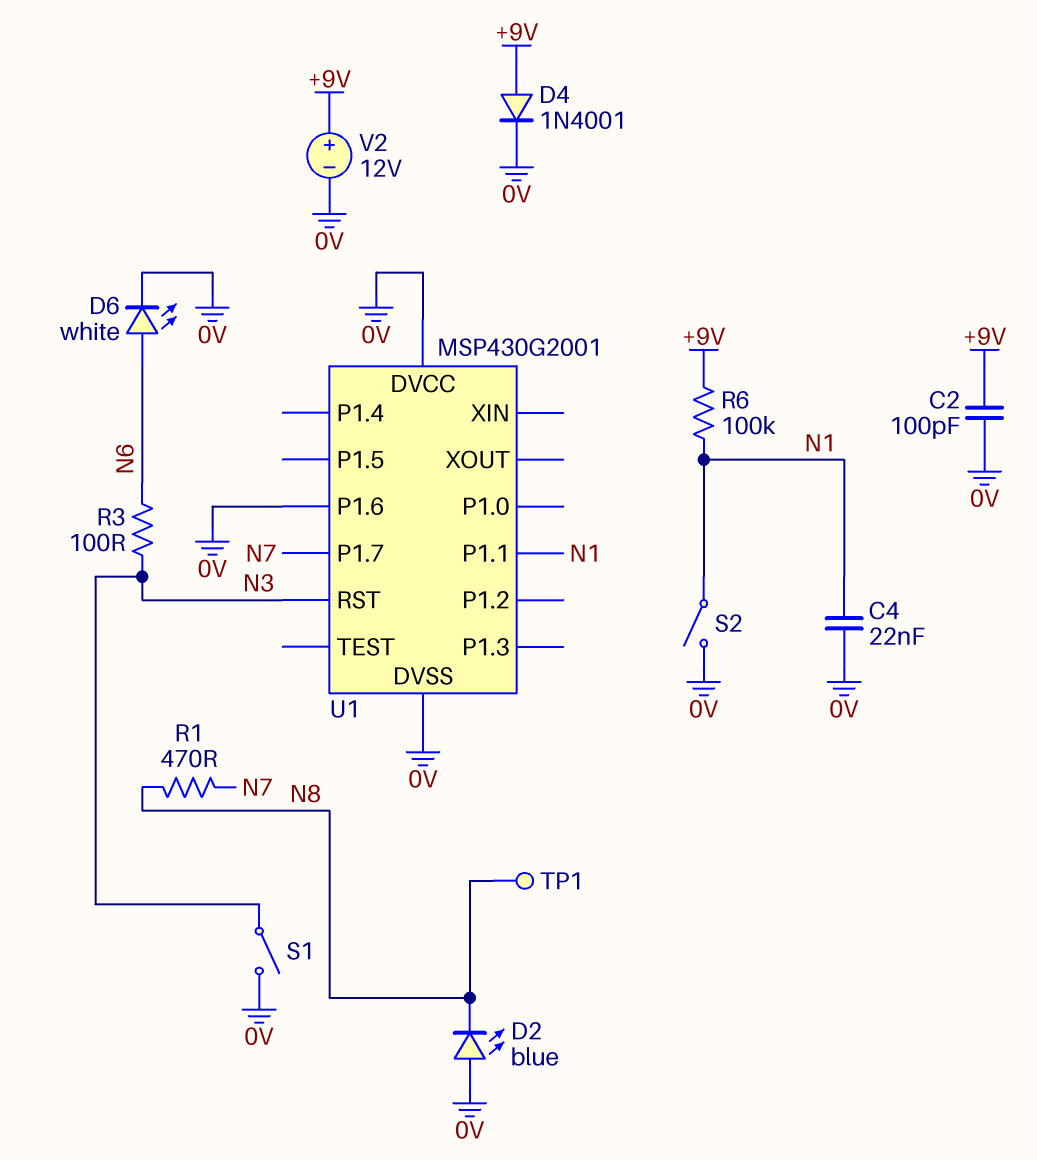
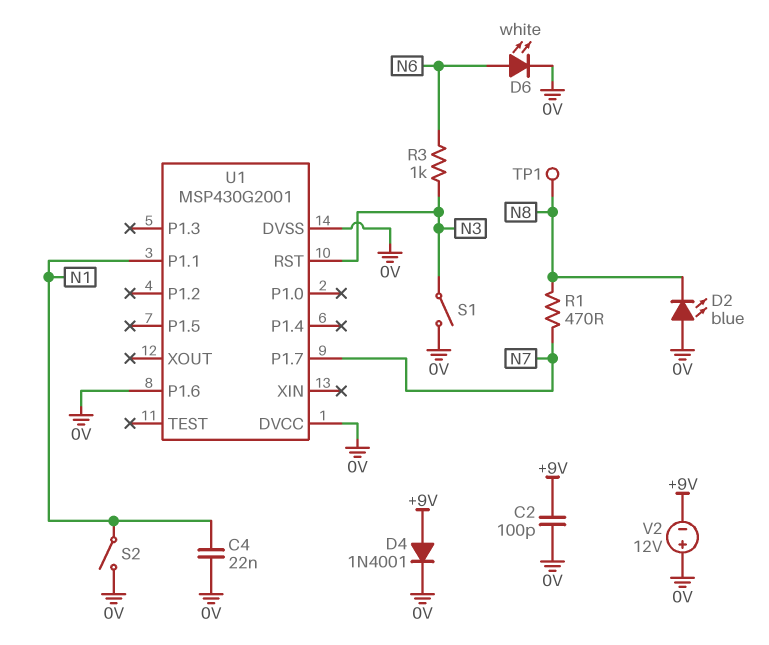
R3: 100 (N3, N6) -> 1k (N3, N6)
R6: 100k (+9V, N1) -> none
V2: 12V (plus +9V, minus 0V) -> 12V (plus 0V, minus +9V)

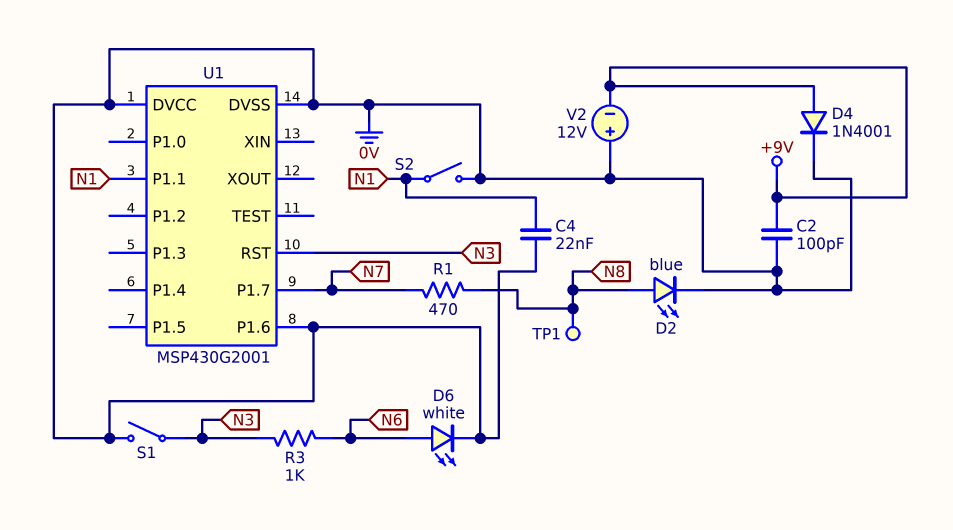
D2: LED blue (A 0V, K N8) -> LED blue (A N8, K 0V)

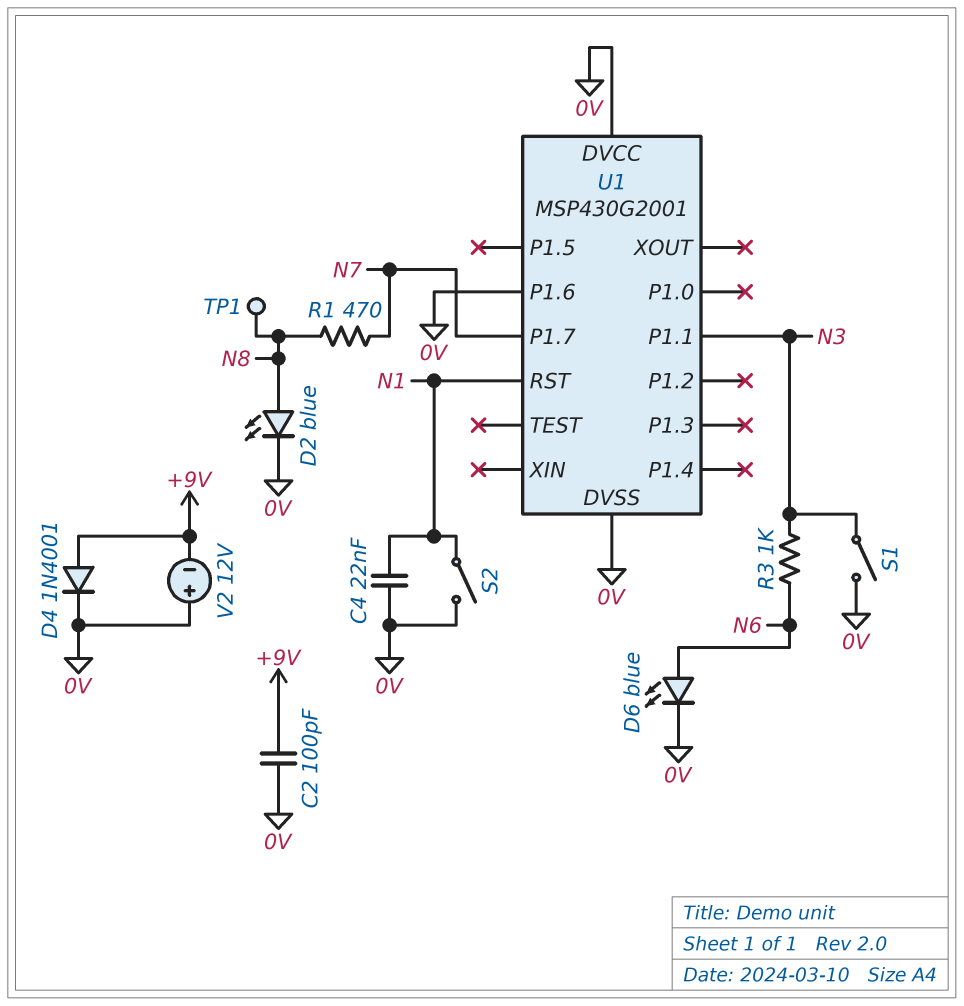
D6: LED white (A N6, K 0V) -> LED blue (A N6, K 0V)
U1 pin P1.1: N1 -> N3
U1 pin RST: N3 -> N1

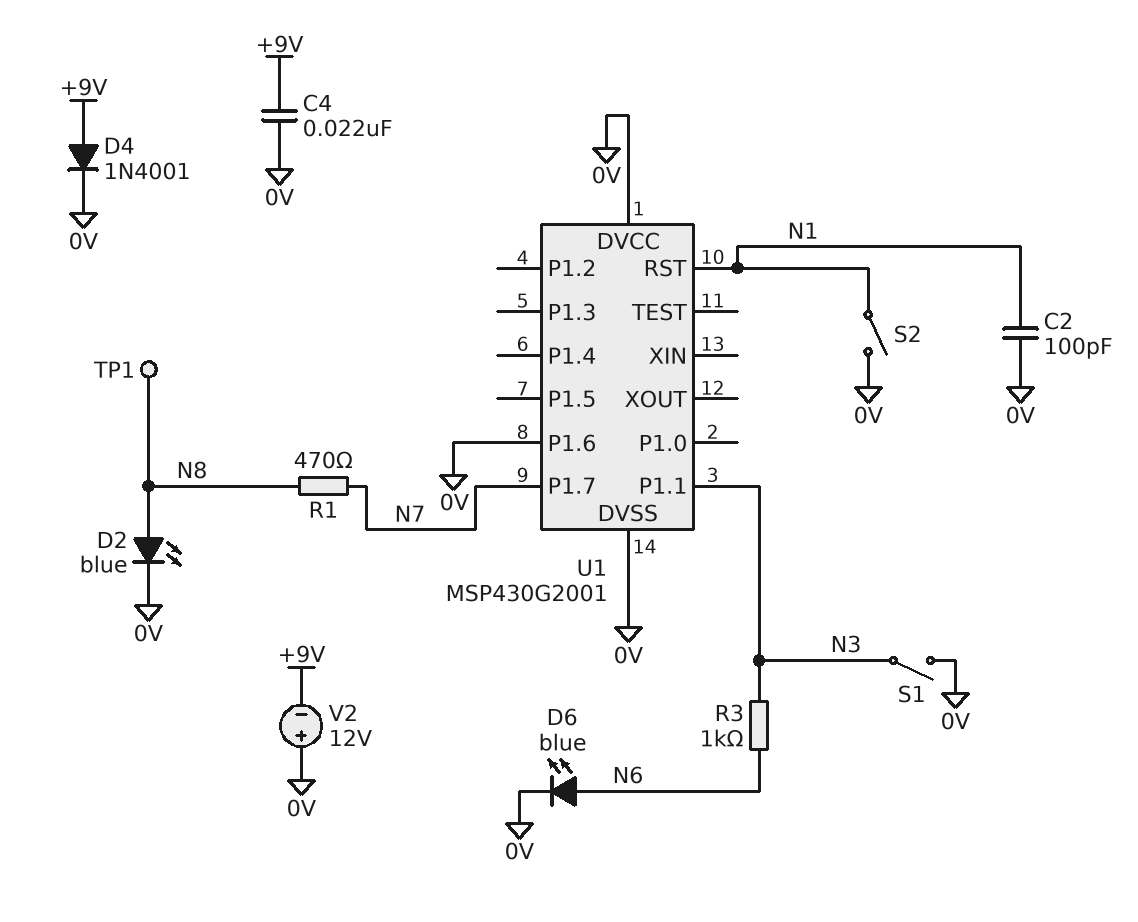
C2: 100pF (+9V, 0V) -> 100pF (0V, N1)
C4: 22nF (0V, N1) -> 22nF (+9V, 0V)

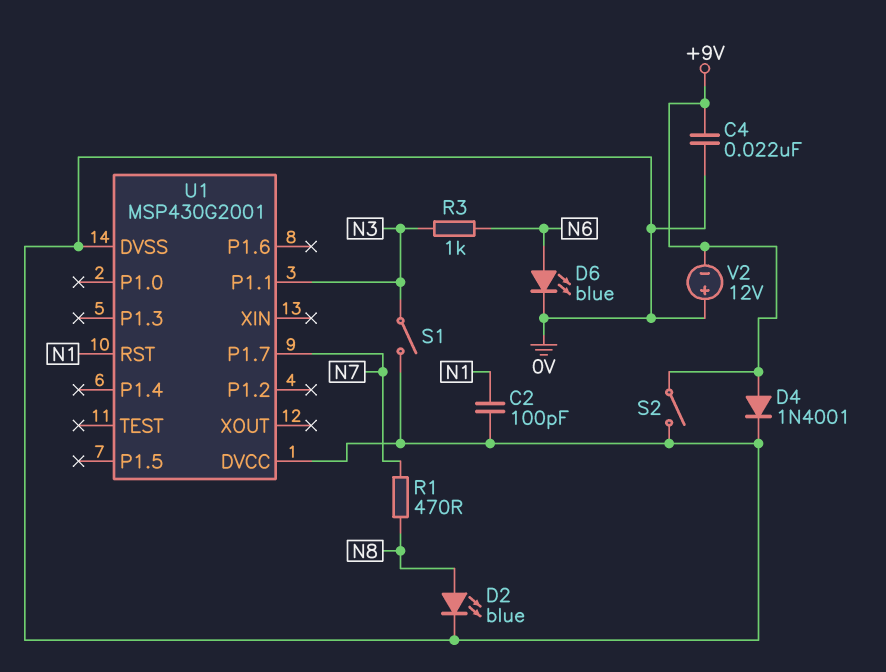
S2: switch (0V, N1) -> switch (+9V, 0V)
TP1: test point (N8) -> none
U1 pin P1.6: 0V -> none

